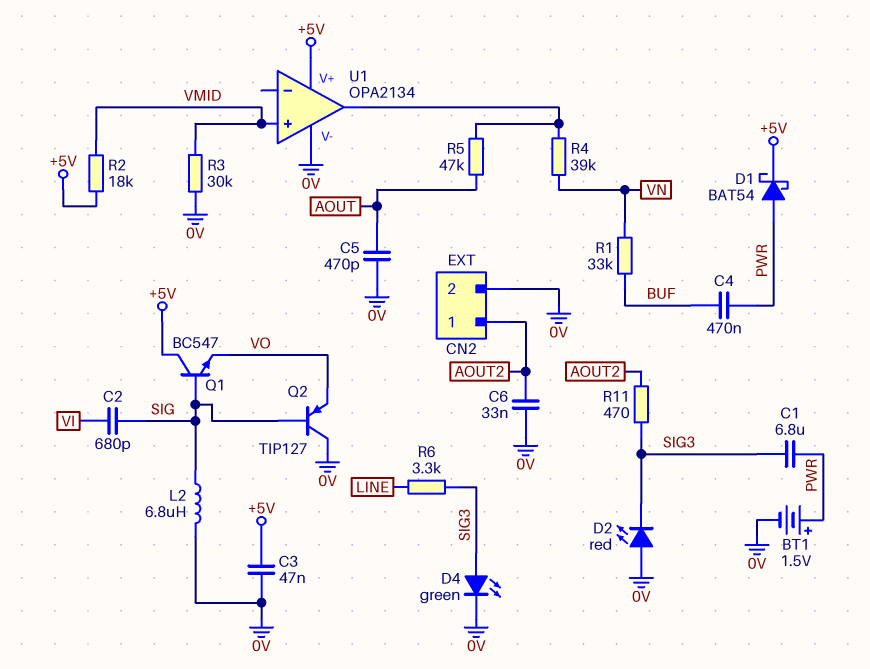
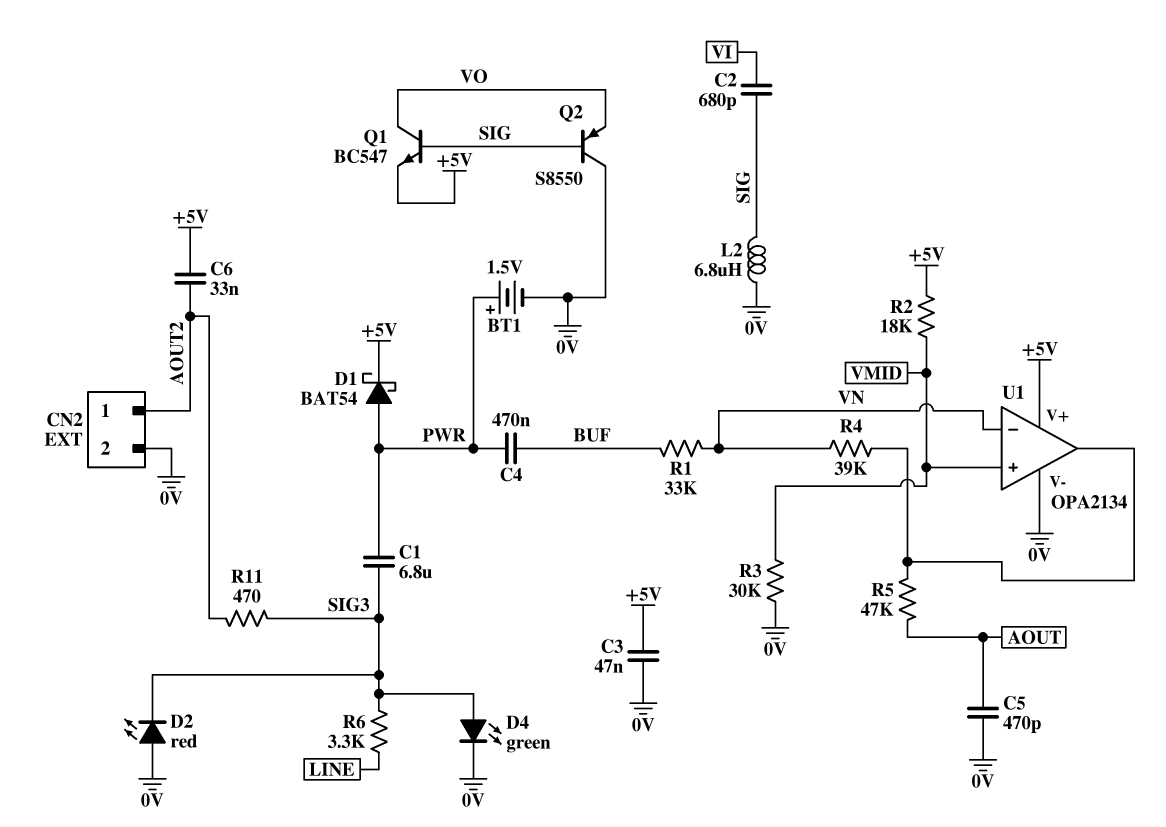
C6: 33nF (0V, AOUT2) -> 33nF (+5V, AOUT2)
Q1: NPN BC547 (B SIG, C +5V, E VO) -> NPN BC547 (B SIG, C VO, E +5V)
Q2: PNP TIP127 (B SIG, C 0V, E VO) -> PNP S8550 (B SIG, C 0V, E VO)
U1 pin in-: none -> VN

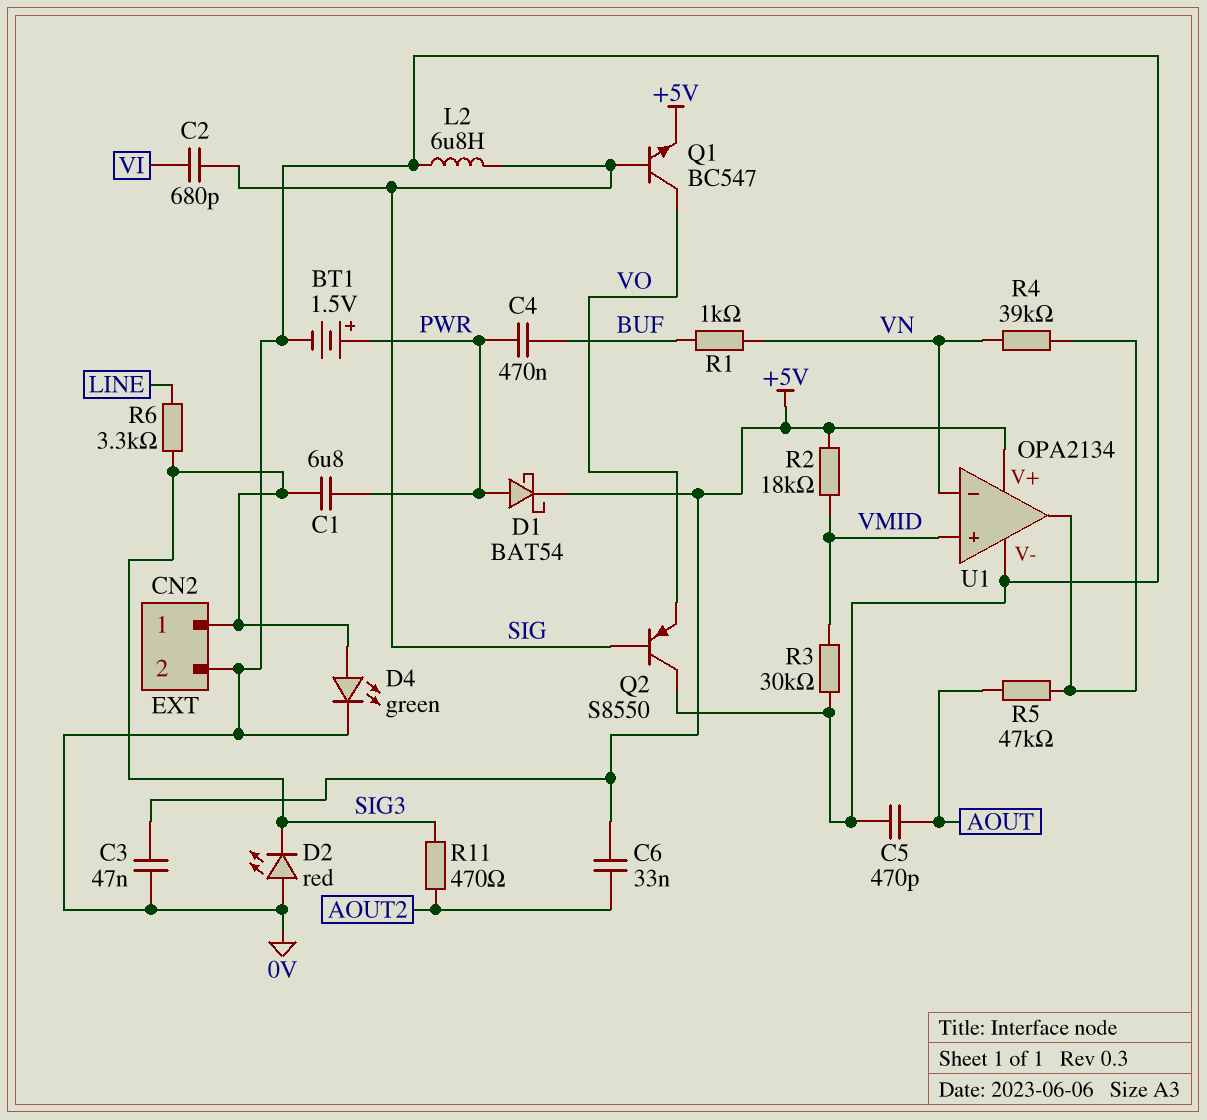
CN2 pin 1: AOUT2 -> SIG3
R1: 33k (BUF, VN) -> 1k (BUF, VN)

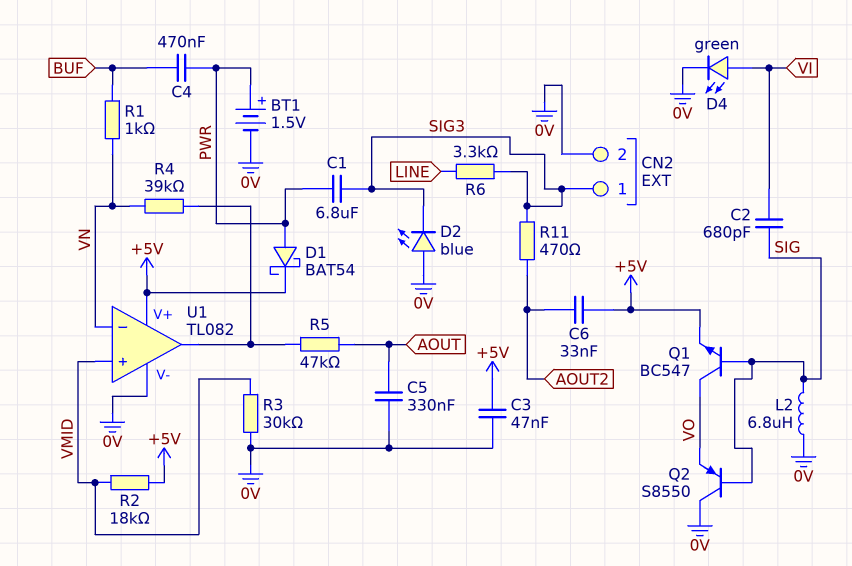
C5: 470pF (0V, AOUT) -> 330nF (0V, AOUT)
D2: LED red (A 0V, K SIG3) -> LED blue (A 0V, K SIG3)
D4: LED green (A SIG3, K 0V) -> LED green (A VI, K 0V)
U1: OPA2134 -> TL082

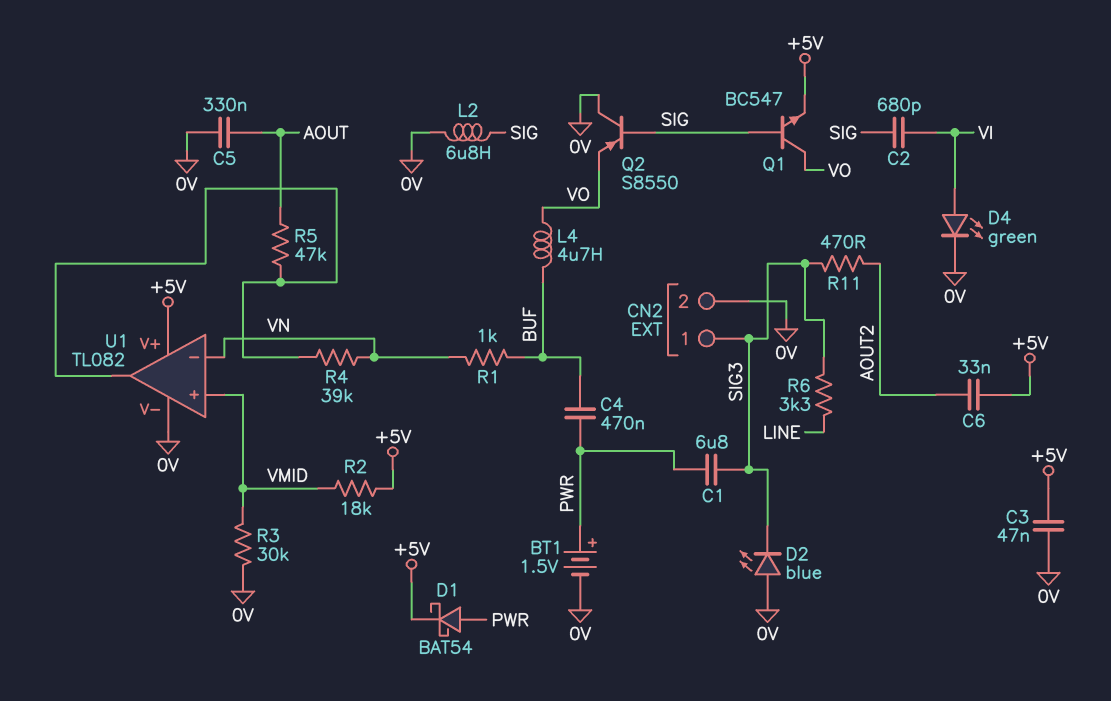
L4: none -> 4.7uH (BUF, VO)

